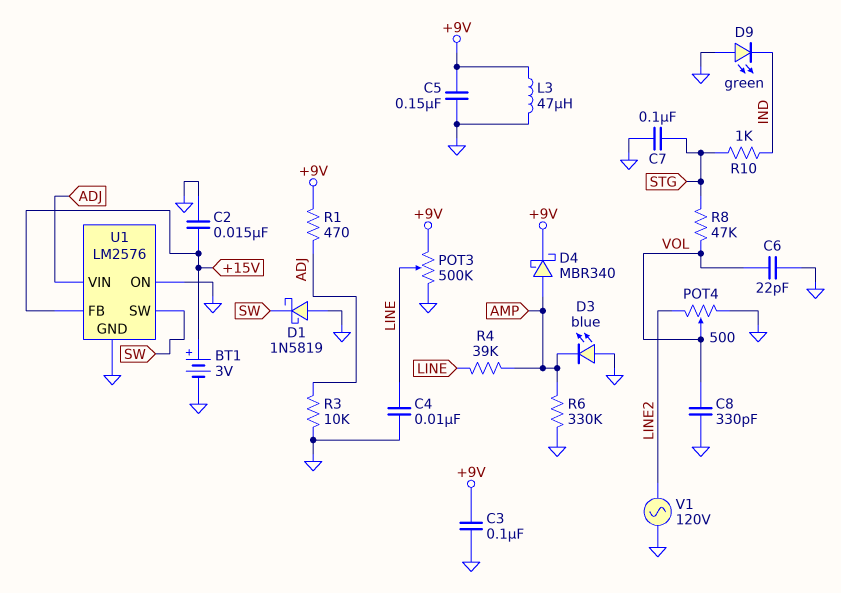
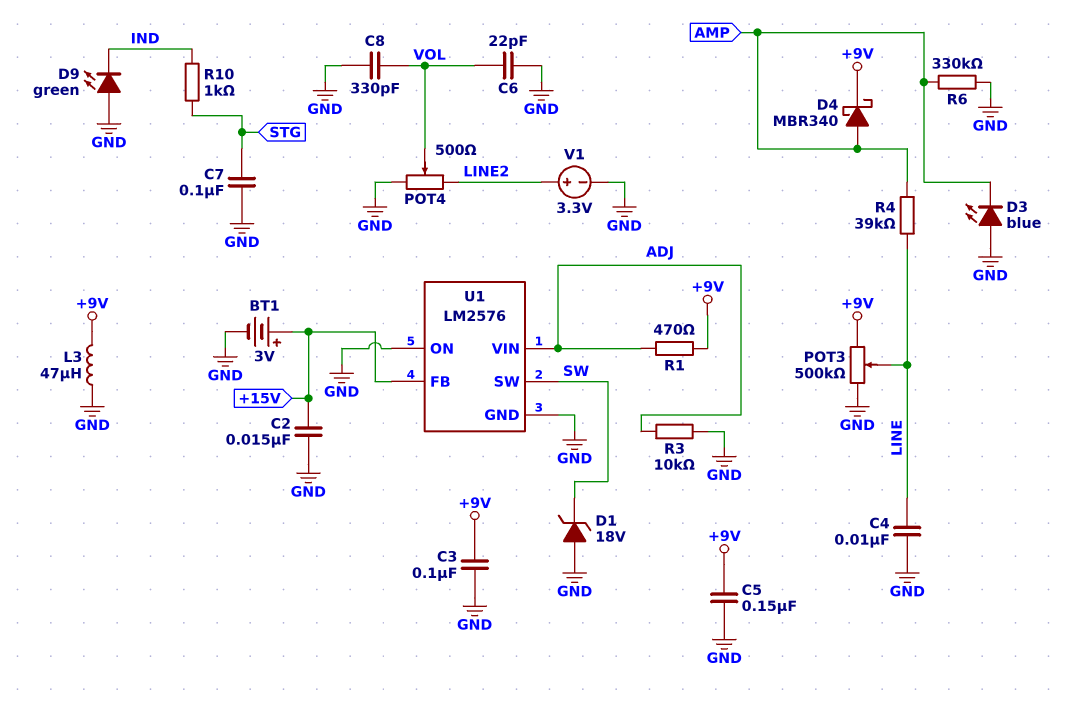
D1: schottky 1N5819 (A GND, K SW) -> zener 18V (A GND, K SW)
R8: 47k (STG, VOL) -> none
V1: AC 120V (GND, LINE2) -> 3.3V (plus LINE2, minus GND)

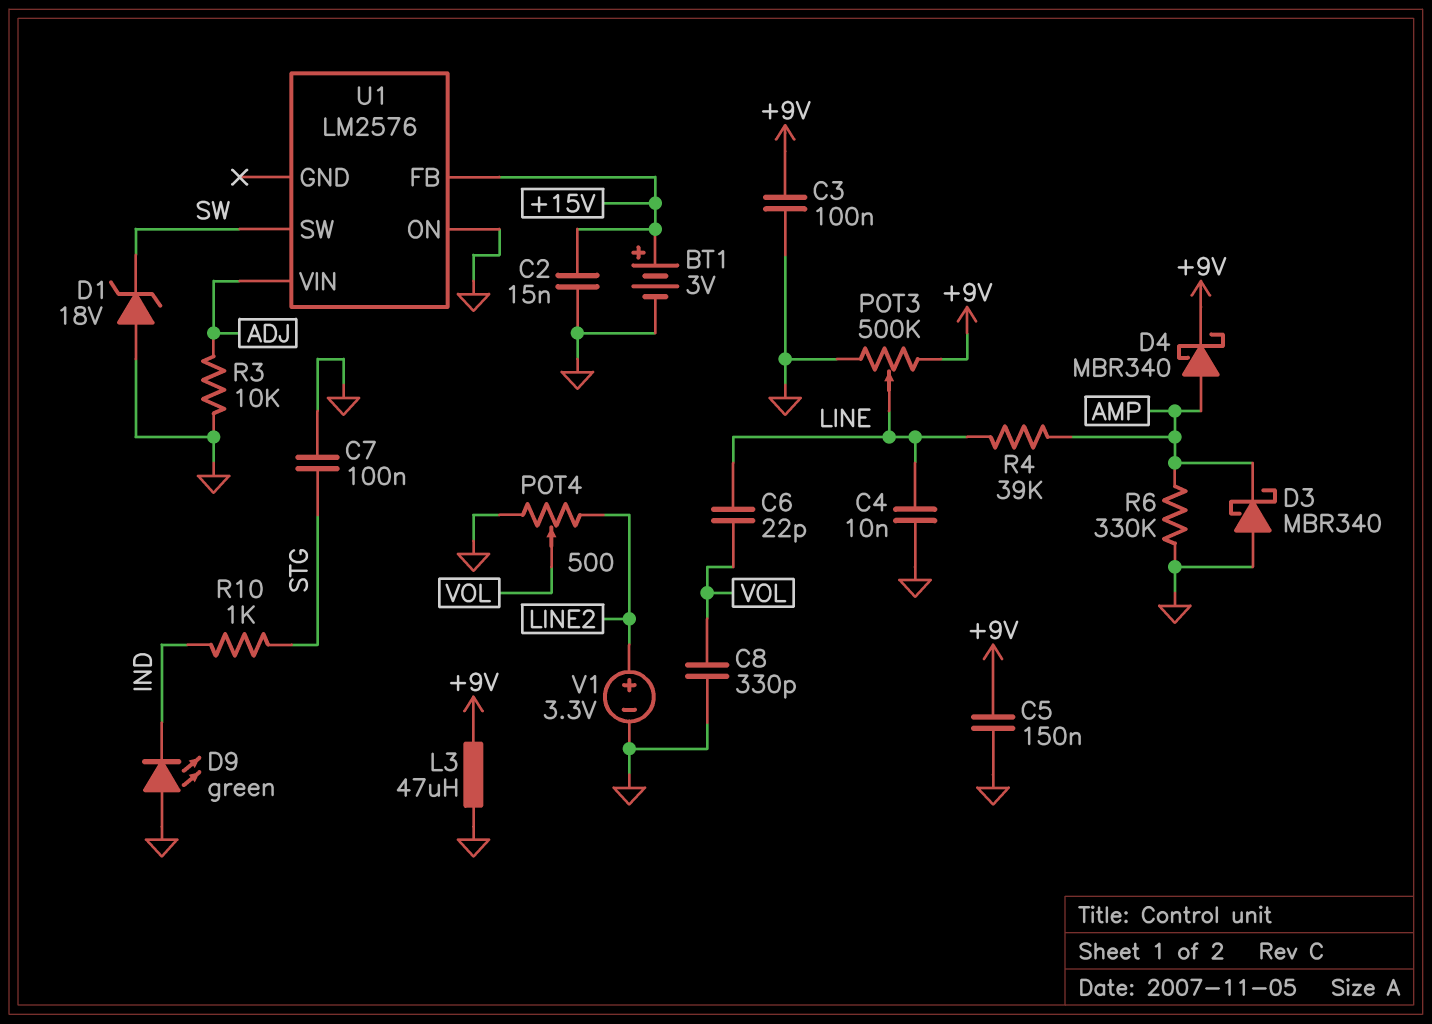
C6: 22pF (GND, VOL) -> 22pF (LINE, VOL)
D3: LED blue (A GND, K AMP) -> schottky MBR340 (A GND, K AMP)
R1: 470 (+9V, ADJ) -> none
U1 pin GND: GND -> none

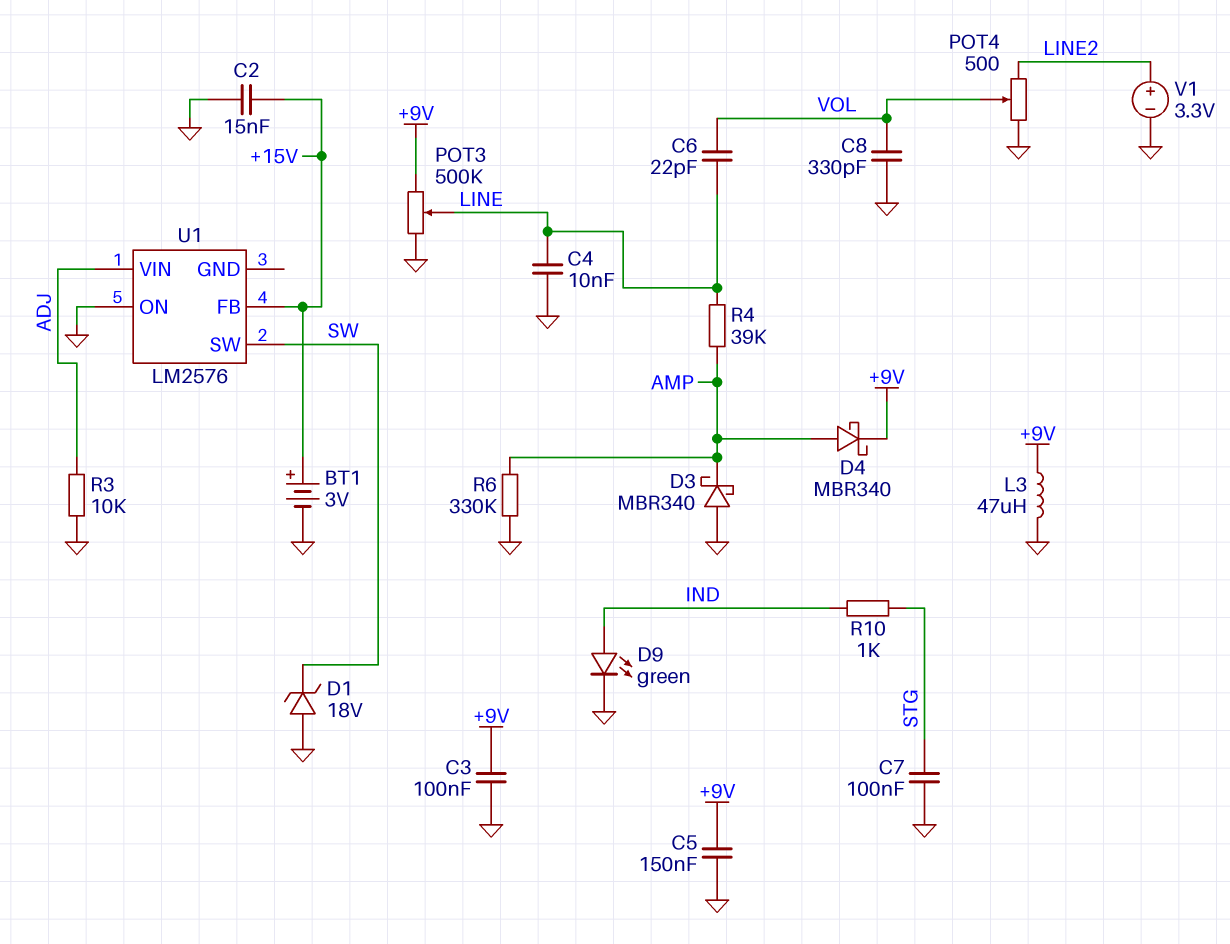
D9: LED green (A GND, K IND) -> LED green (A IND, K GND)

